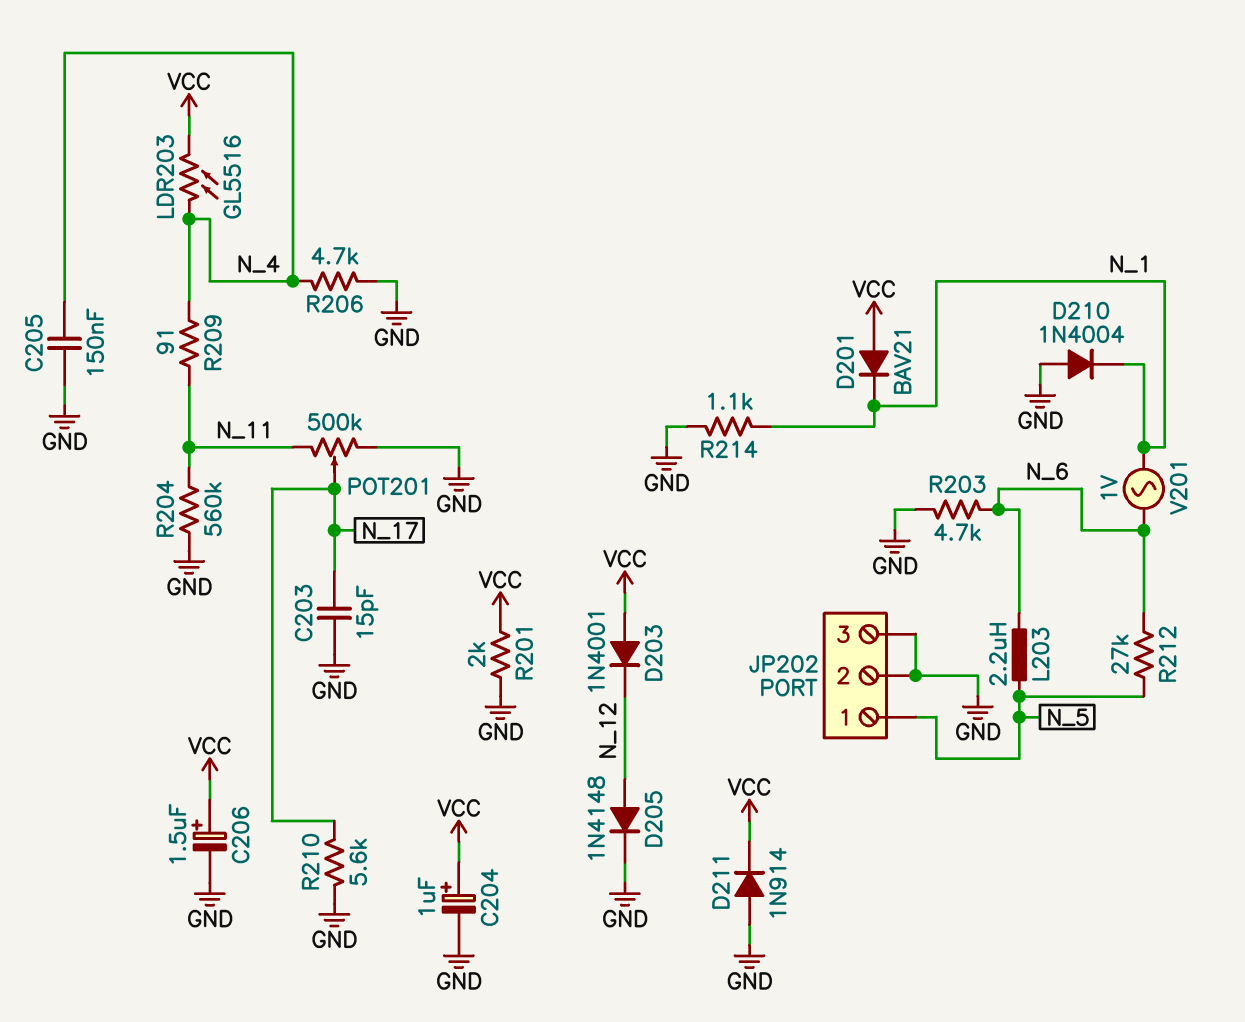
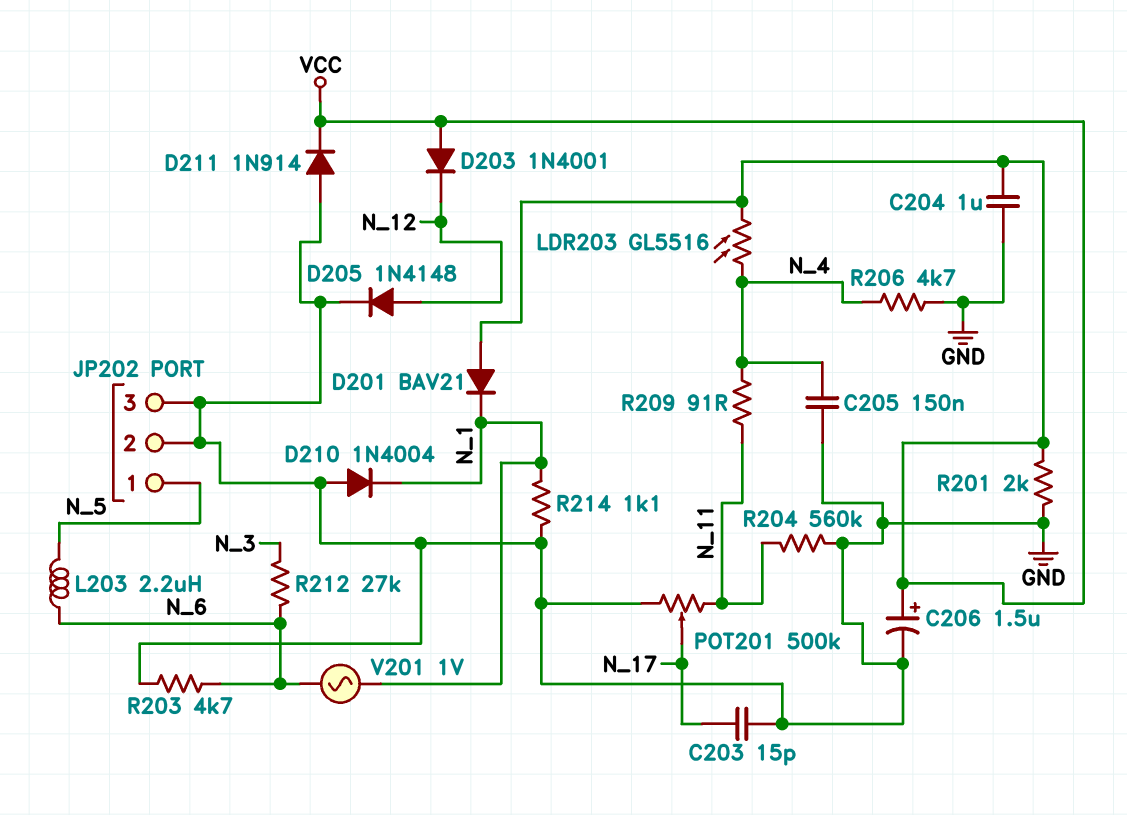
C204: 1uF (plus VCC, minus GND) -> 1uF (GND, VCC)
R210: 5.6k (GND, N_17) -> none
R212: 27k (N_5, N_6) -> 27k (N_3, N_6)

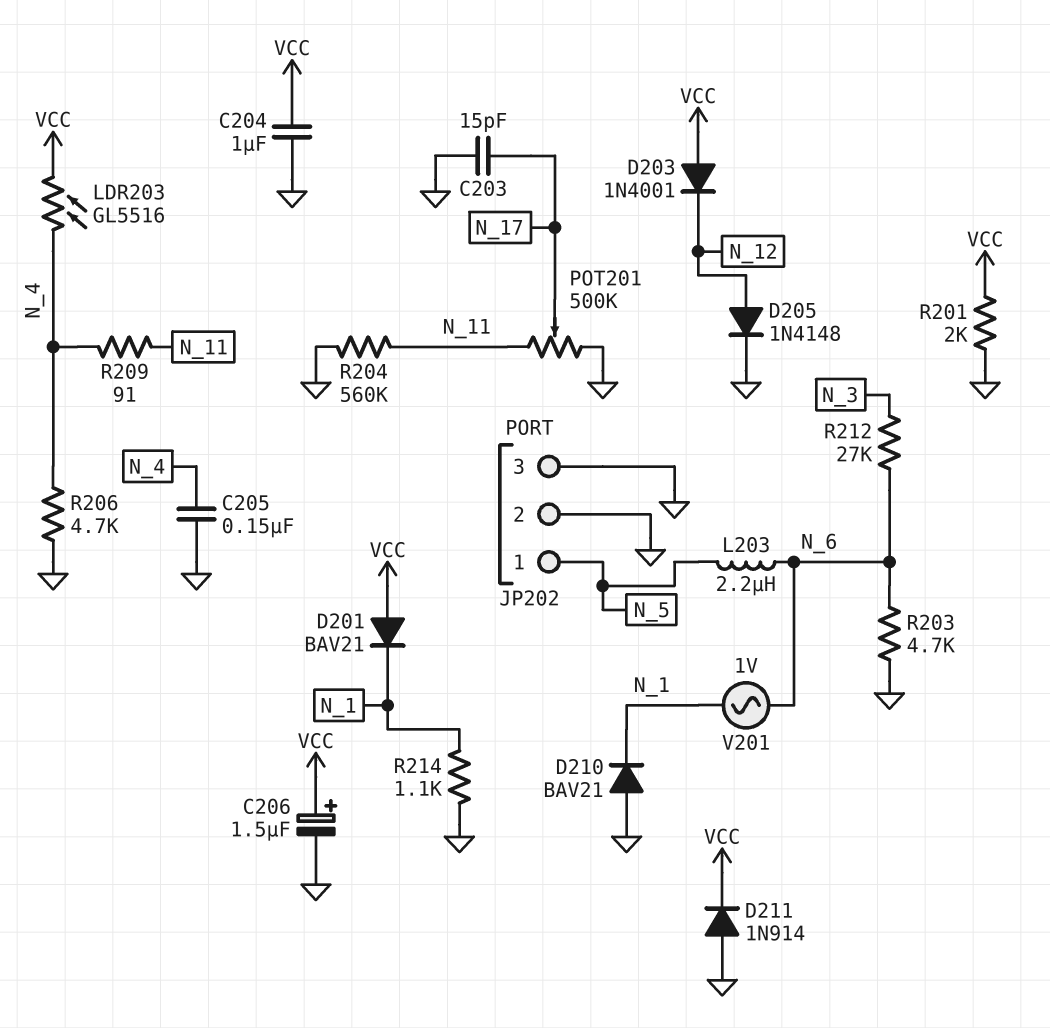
D210: diode 1N4004 (A GND, K N_1) -> diode BAV21 (A GND, K N_1)

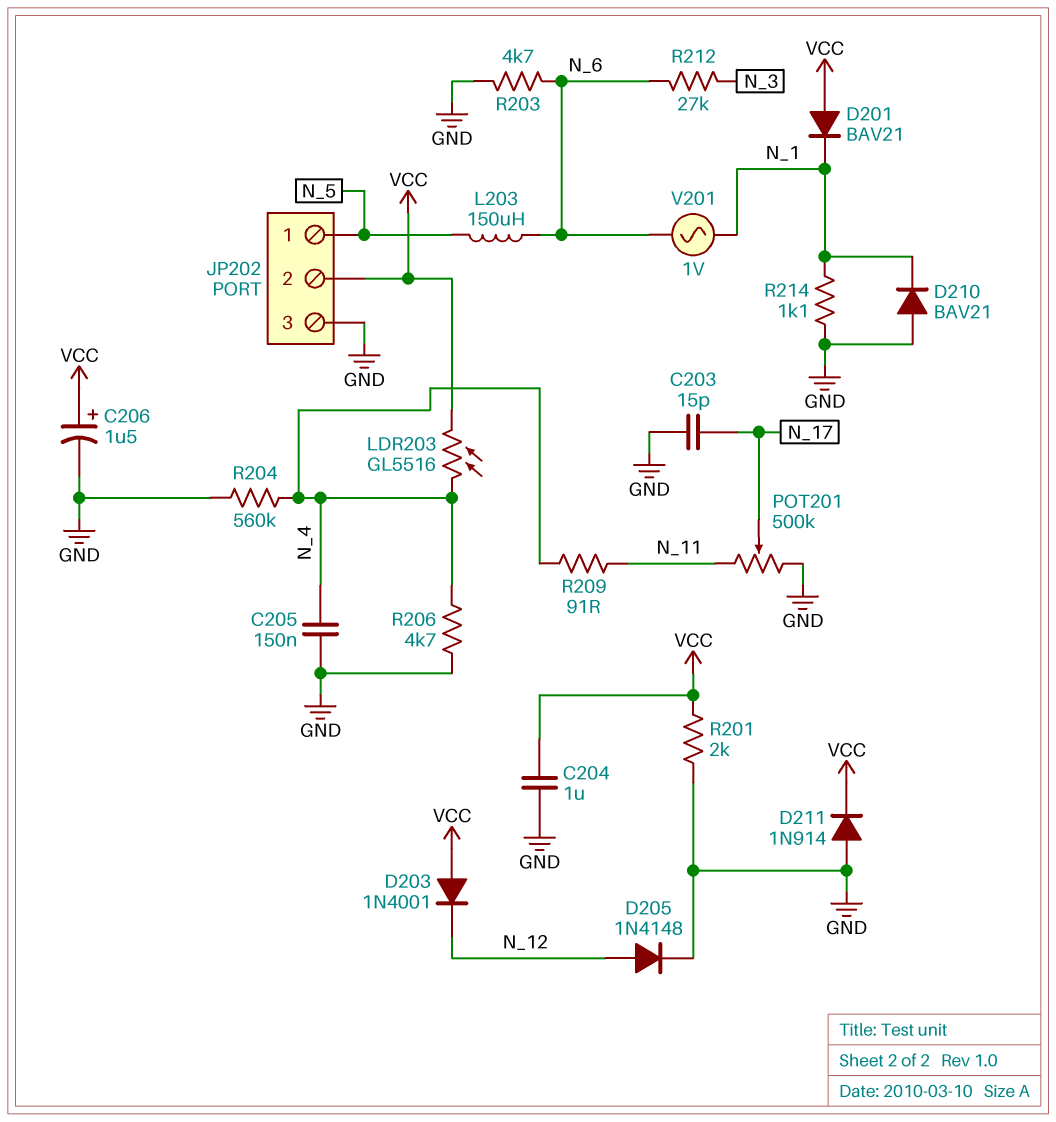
JP202 pin 2: GND -> VCC
L203: 2.2uH (N_5, N_6) -> 150uH (N_5, N_6)
R204: 560k (GND, N_11) -> 560k (GND, N_4)

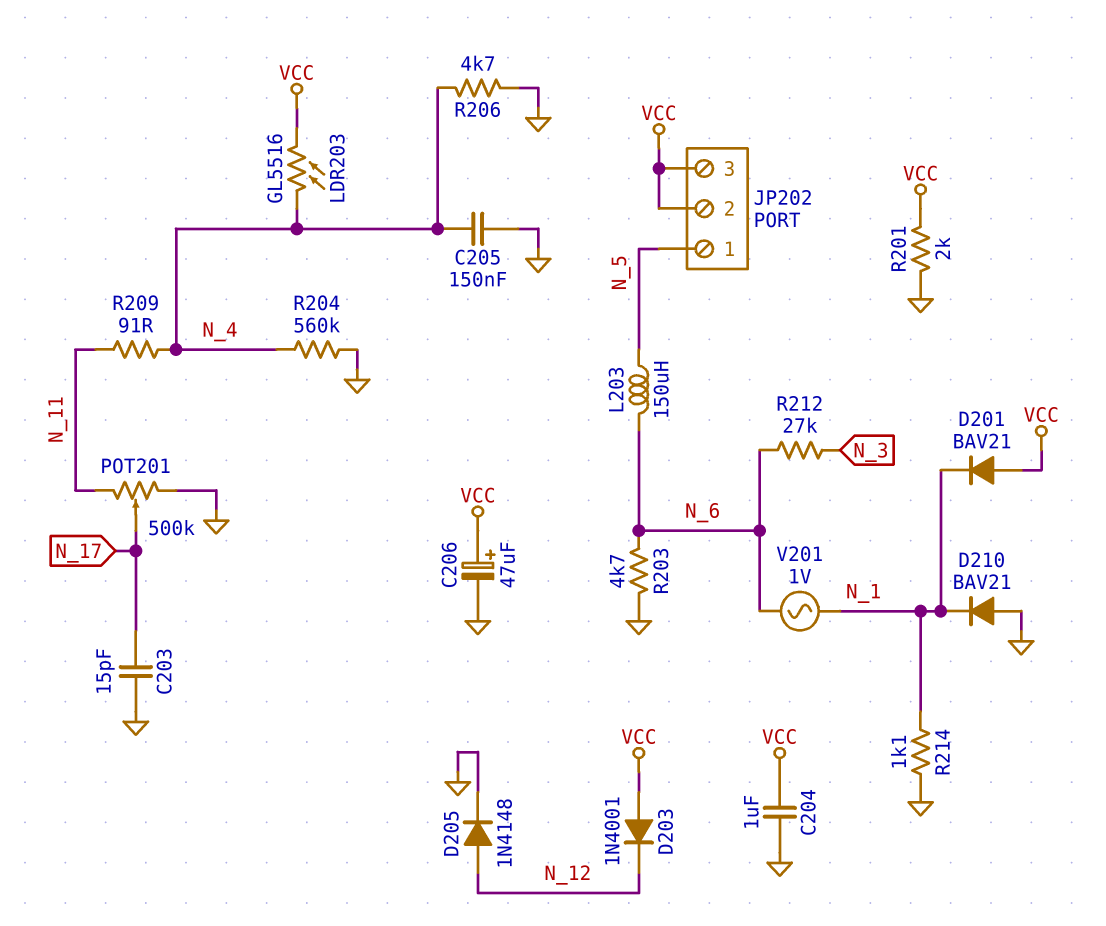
C206: 1.5uF (plus VCC, minus GND) -> 47uF (plus VCC, minus GND)
D211: diode 1N914 (A GND, K VCC) -> none
JP202 pin 3: GND -> VCC

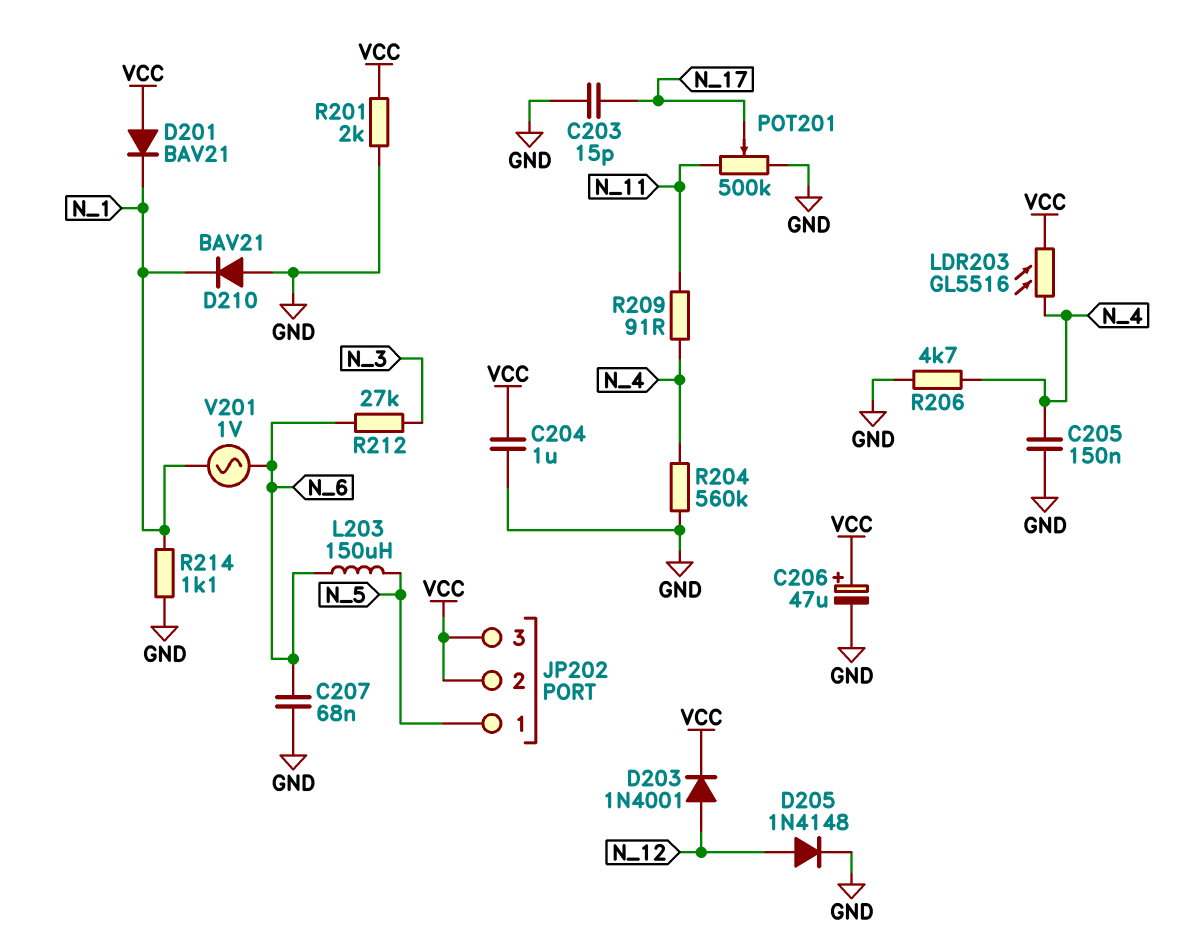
C207: none -> 68nF (GND, N_6)
D203: diode 1N4001 (A VCC, K N_12) -> diode 1N4001 (A N_12, K VCC)
R203: 4.7k (GND, N_6) -> none

